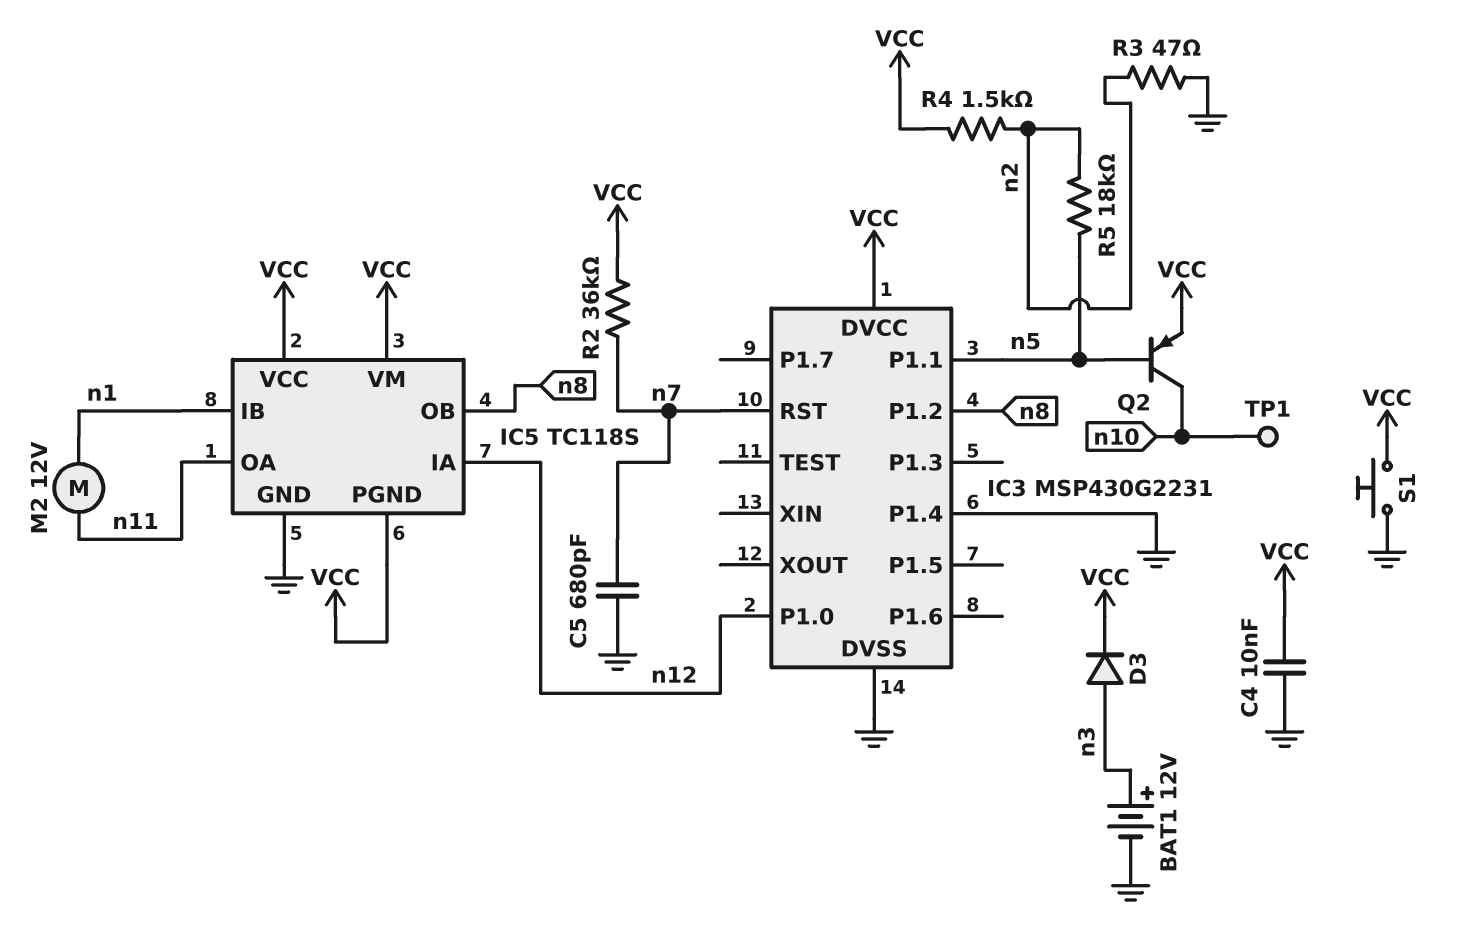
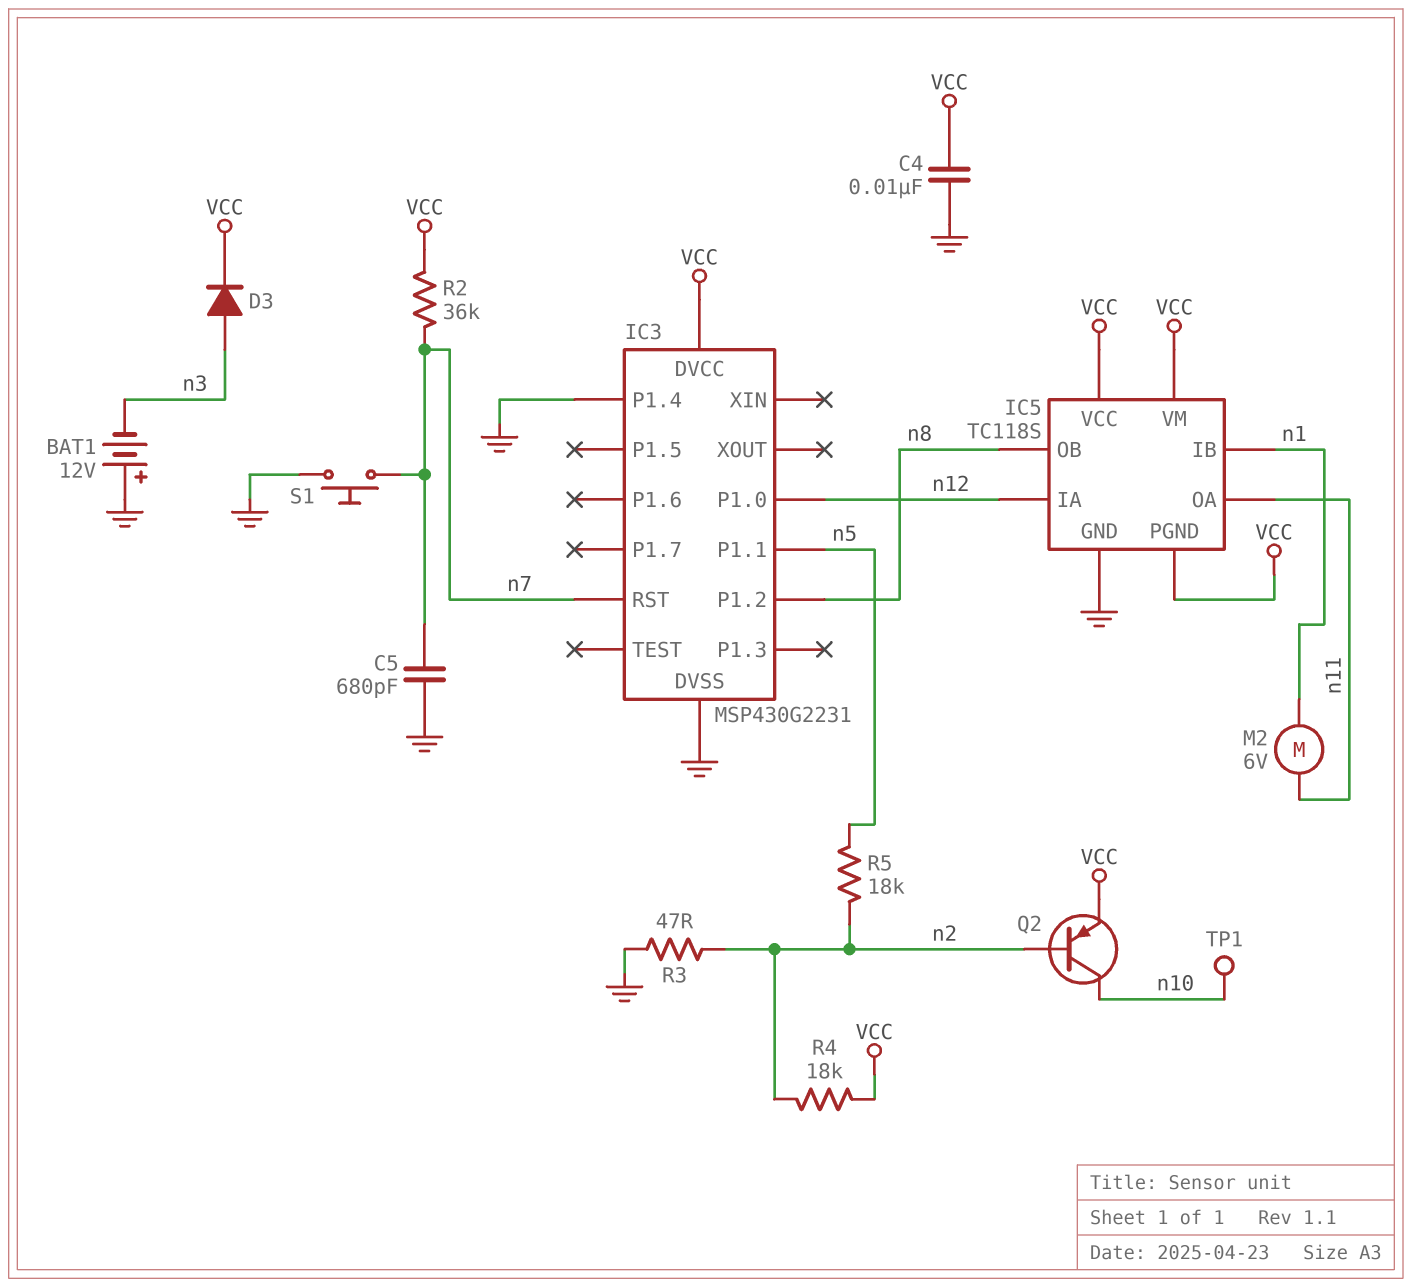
BAT1: 12V (plus n3, minus GND) -> 12V (plus GND, minus n3)
M2: motor 12V (n1, n11) -> motor 6V (n1, n11)
Q2: PNP (B n5, C n10, E VCC) -> PNP (B n2, C n10, E VCC)
R4: 1.5k (VCC, n2) -> 18k (VCC, n2)
S1: button (GND, VCC) -> button (GND, n7)

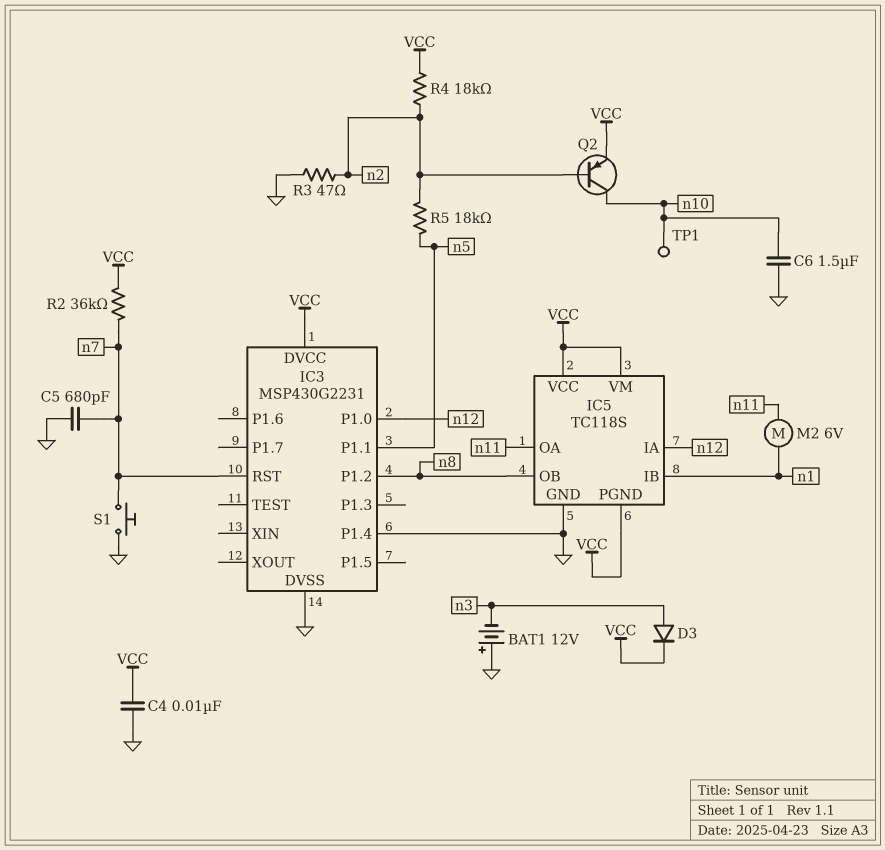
C6: none -> 1.5uF (GND, n10)

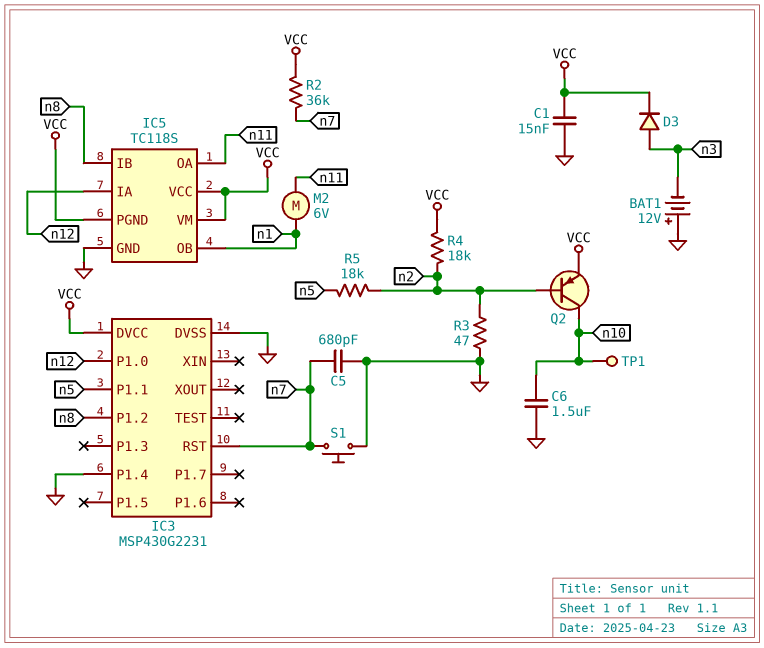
C1: none -> 15nF (GND, VCC)
C4: 10nF (GND, VCC) -> none
IC5 pin IB: n1 -> n8
IC5 pin OB: n8 -> n1

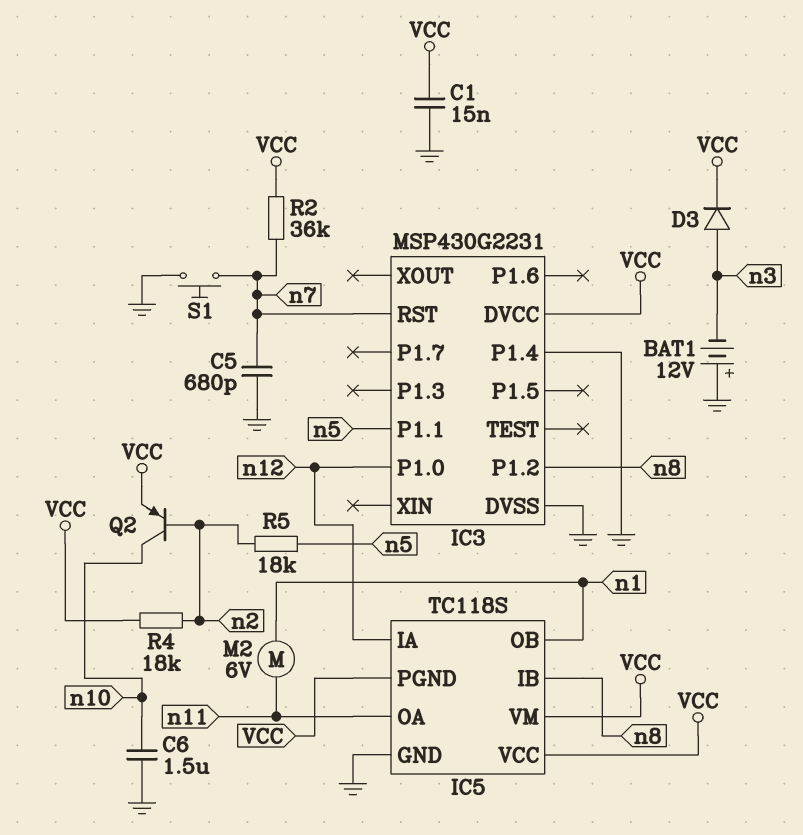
R3: 47 (GND, n2) -> none
TP1: test point (n10) -> none

